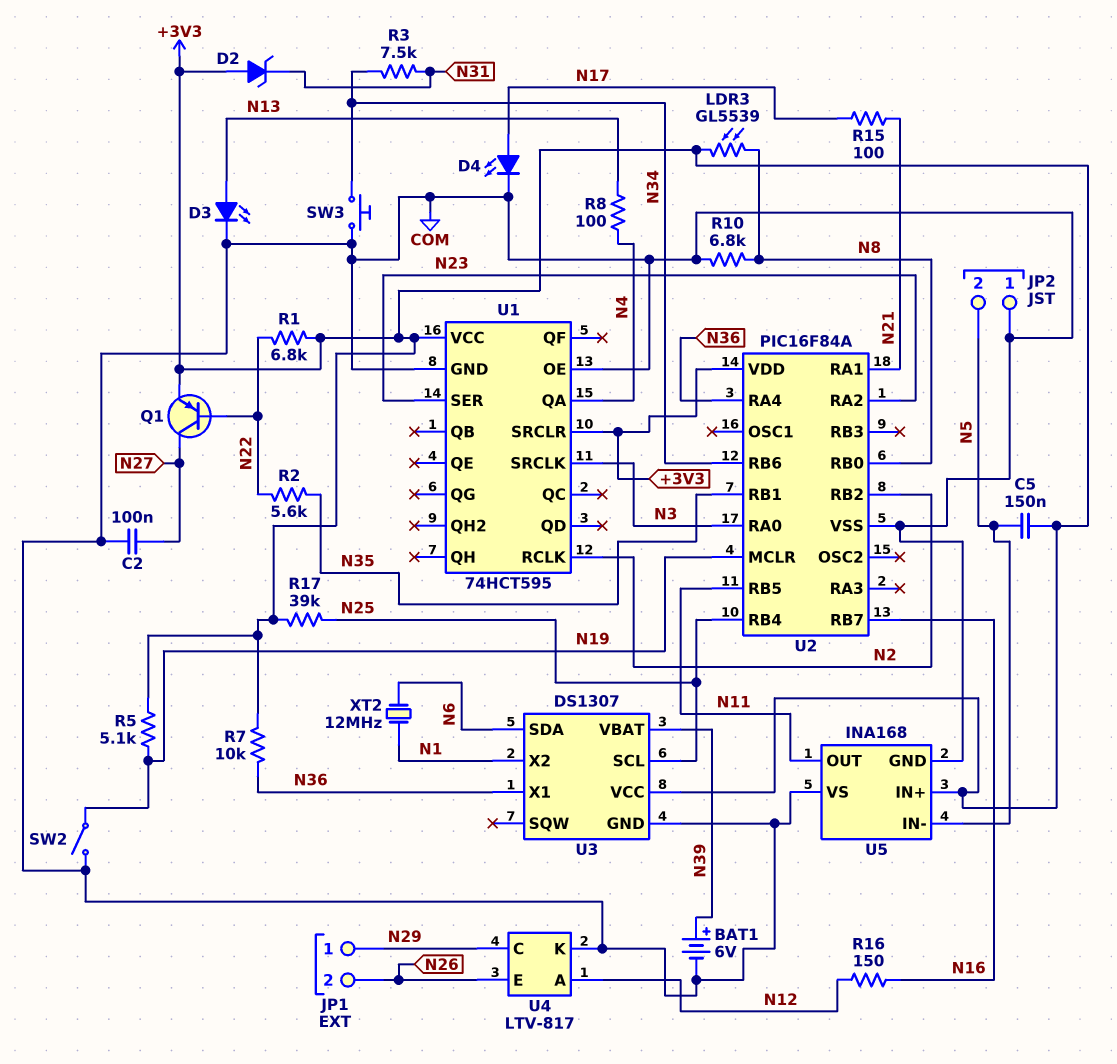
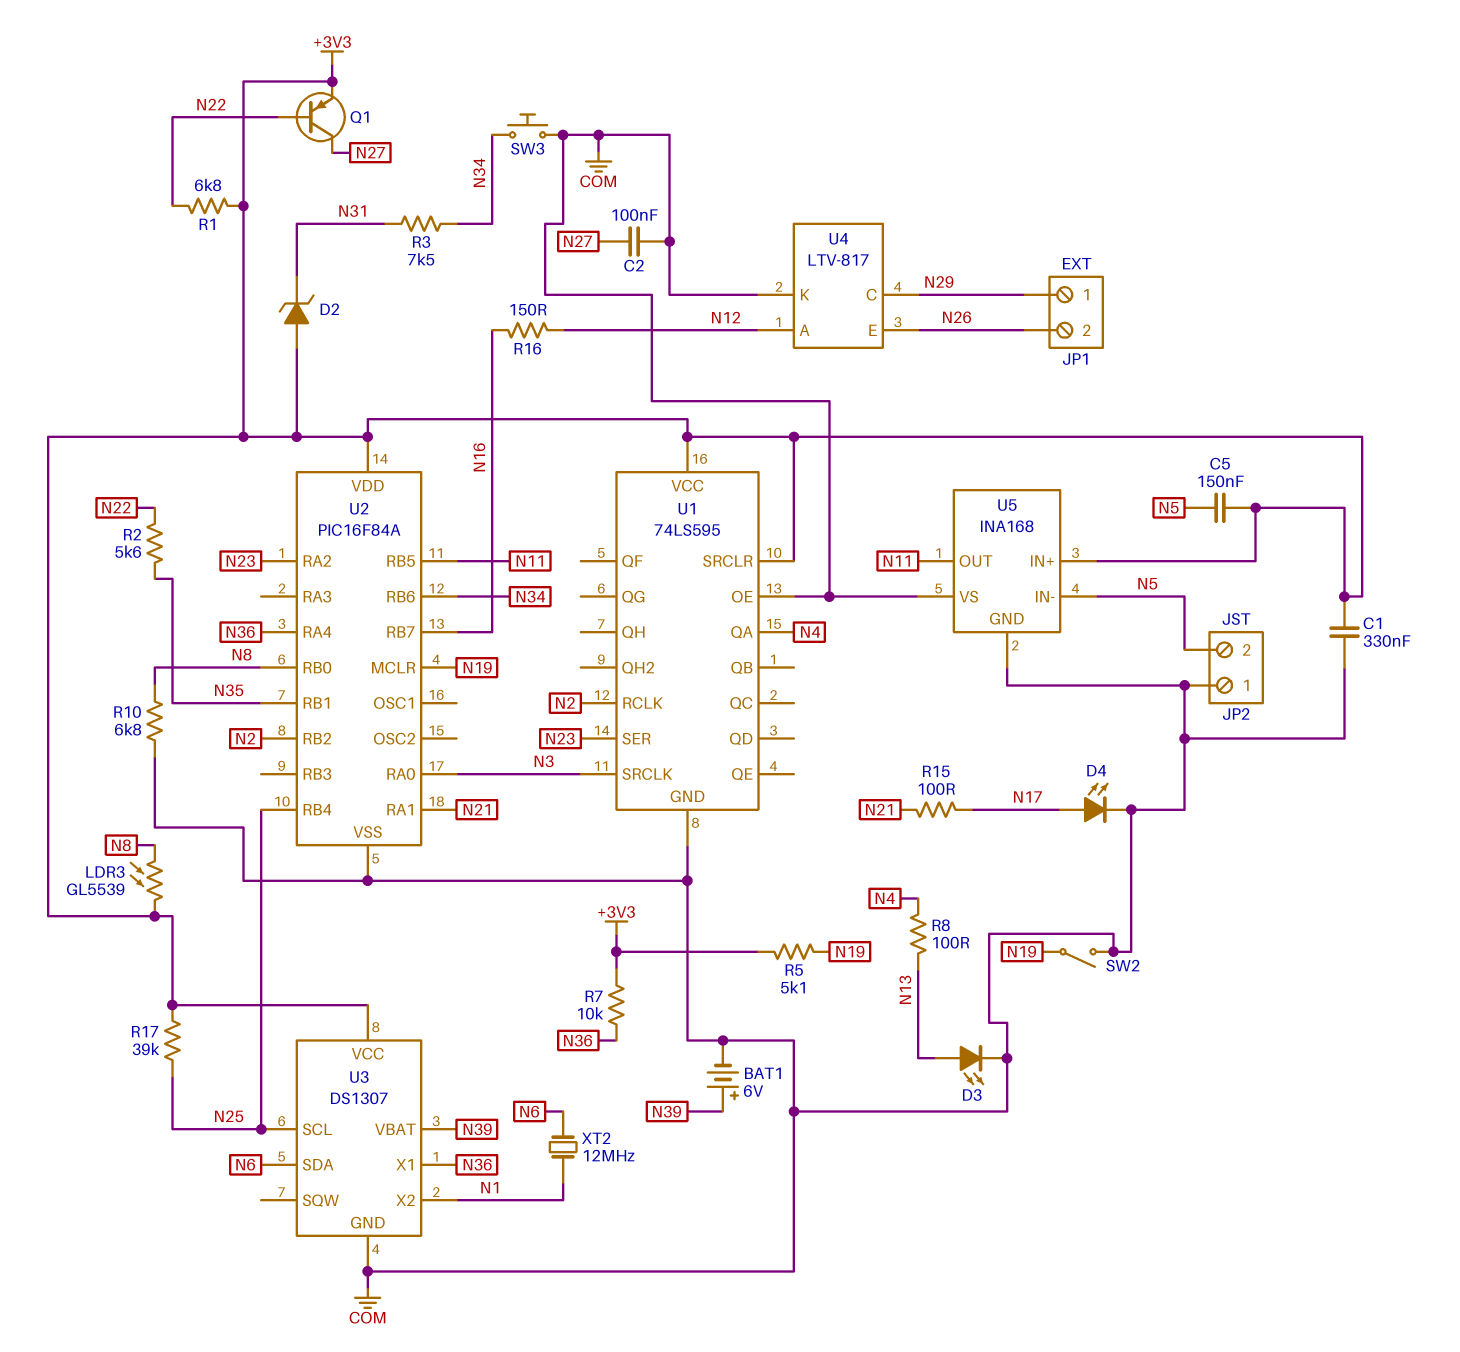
C1: none -> 330nF (+3V3, COM)
U1: 74HCT595 -> 74LS595

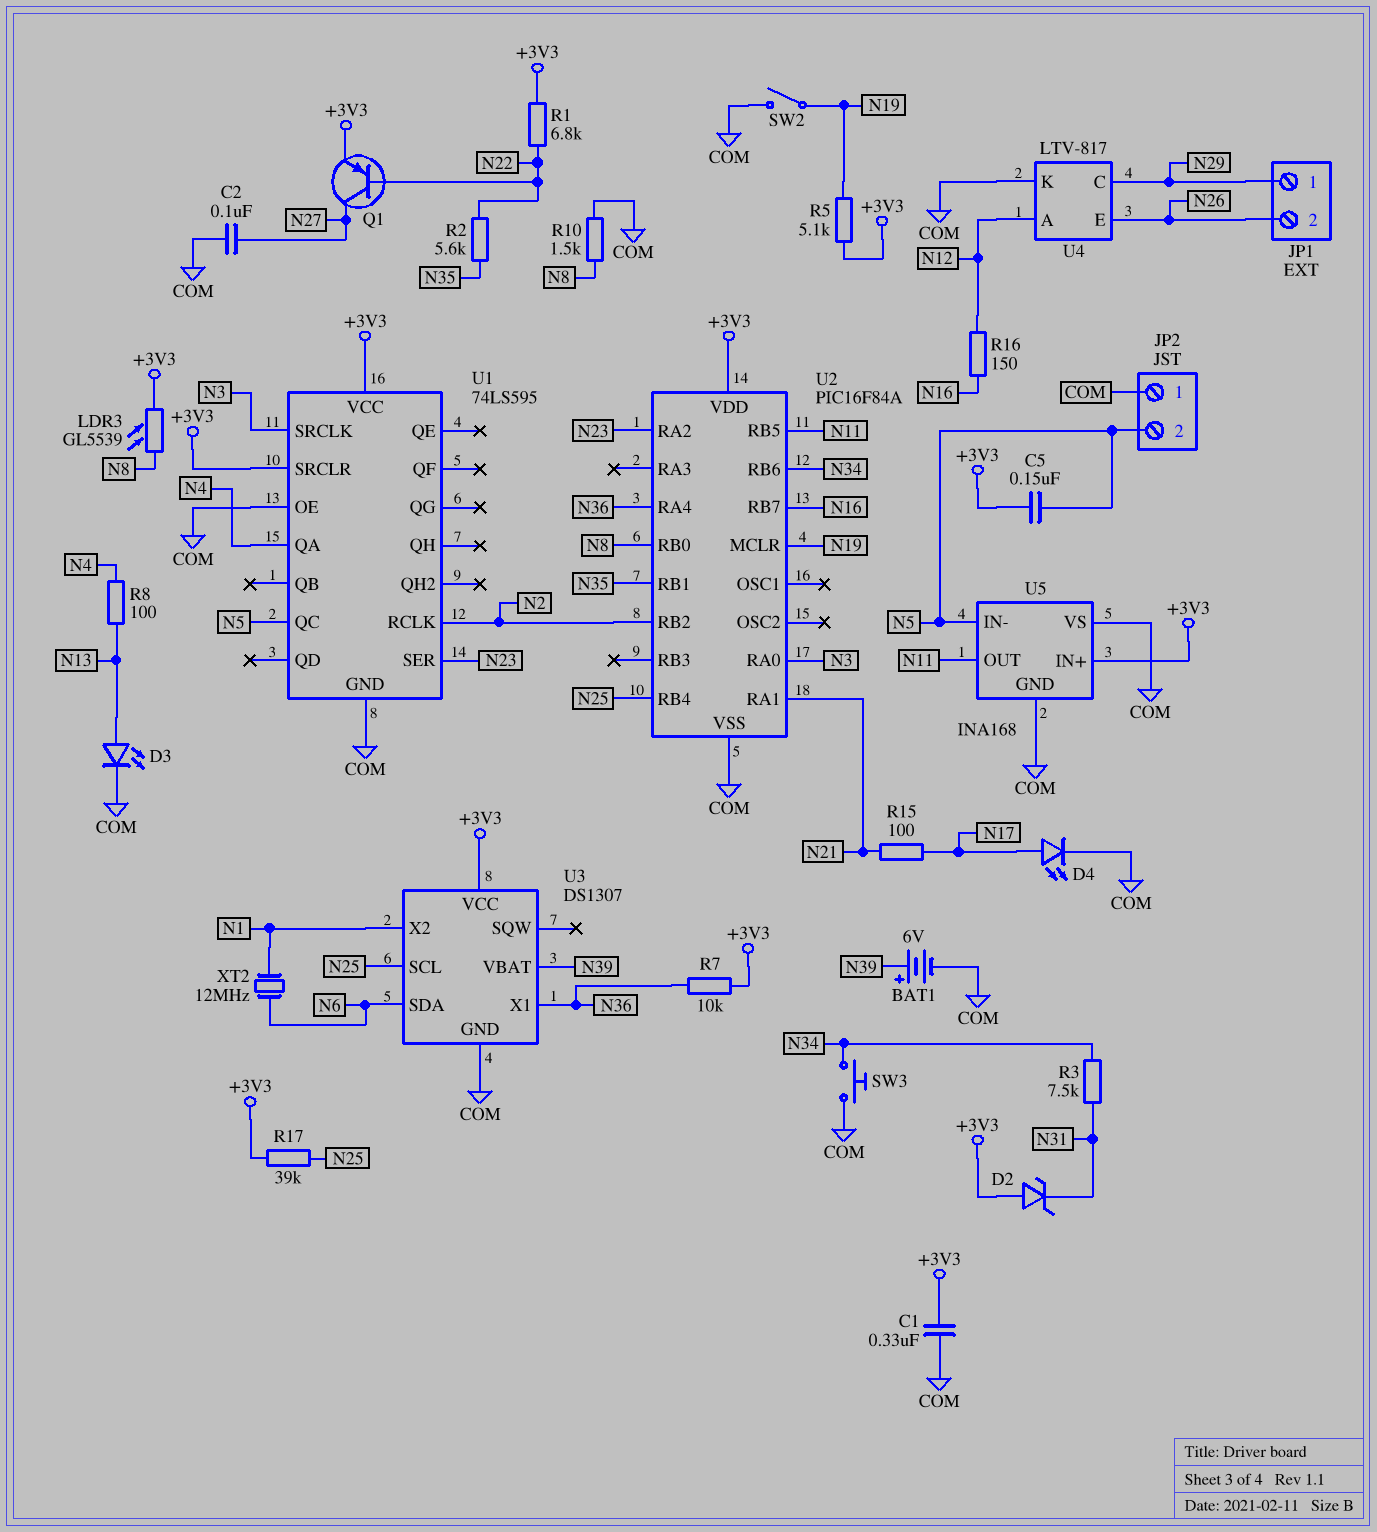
R10: 6.8k (COM, N8) -> 1.5k (COM, N8)
U1 pin QC: none -> N5

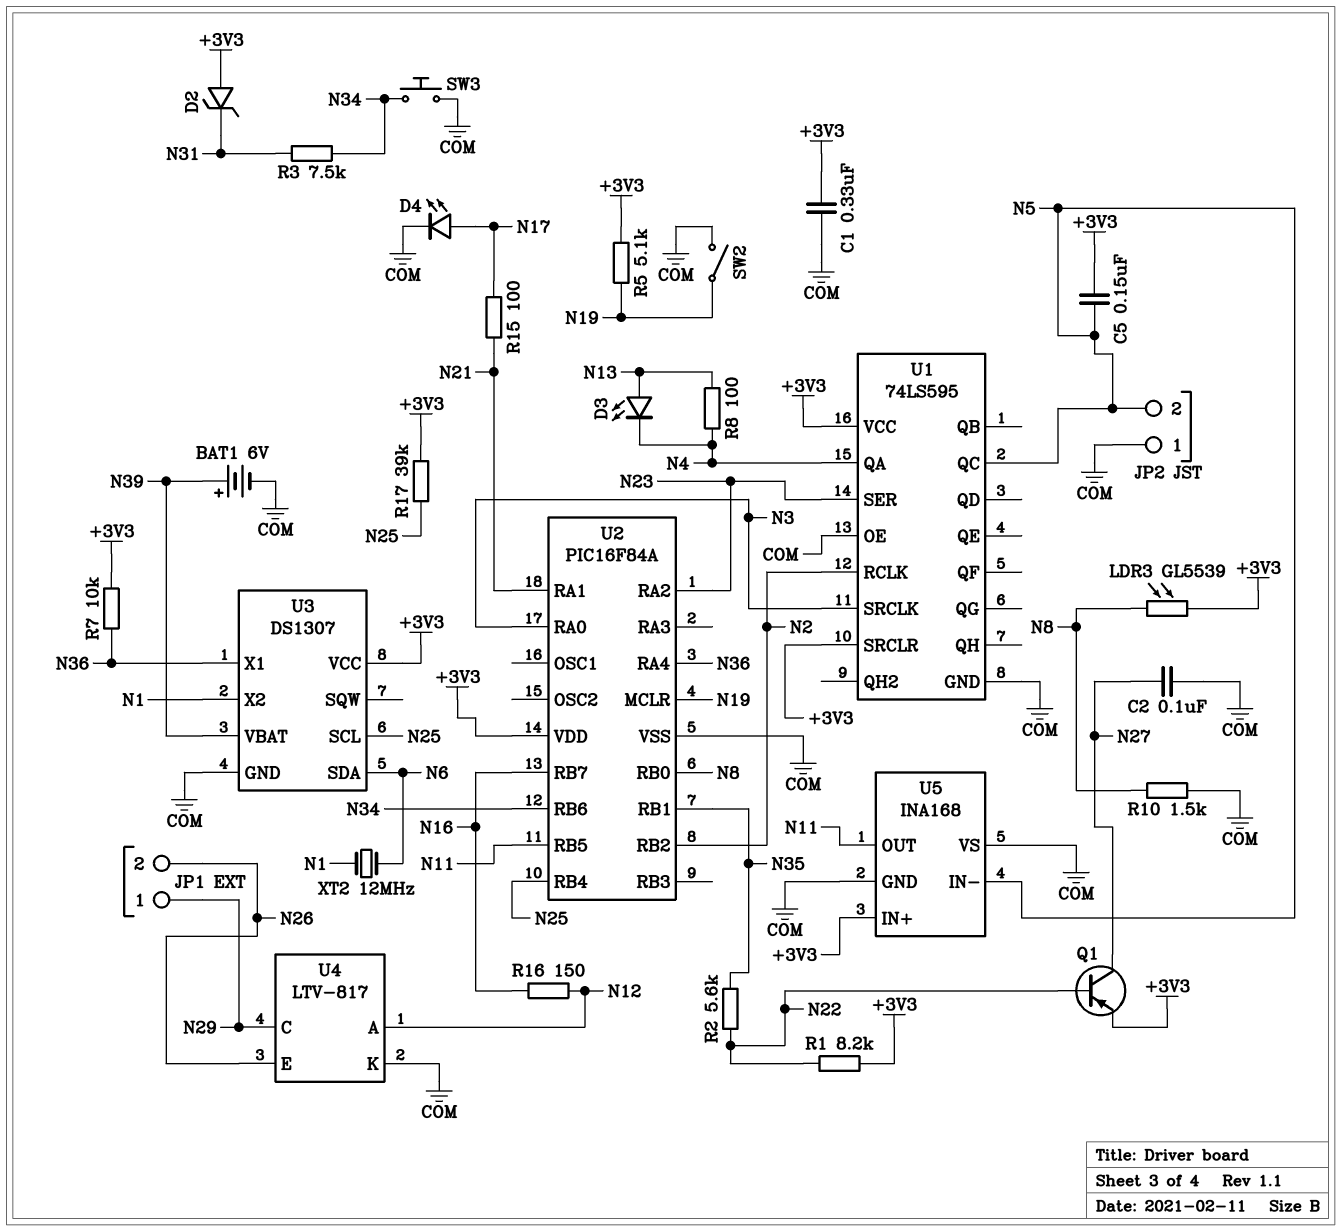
D3: LED (A N13, K COM) -> LED (A N13, K N4)
R1: 6.8k (+3V3, N22) -> 8.2k (+3V3, N22)

